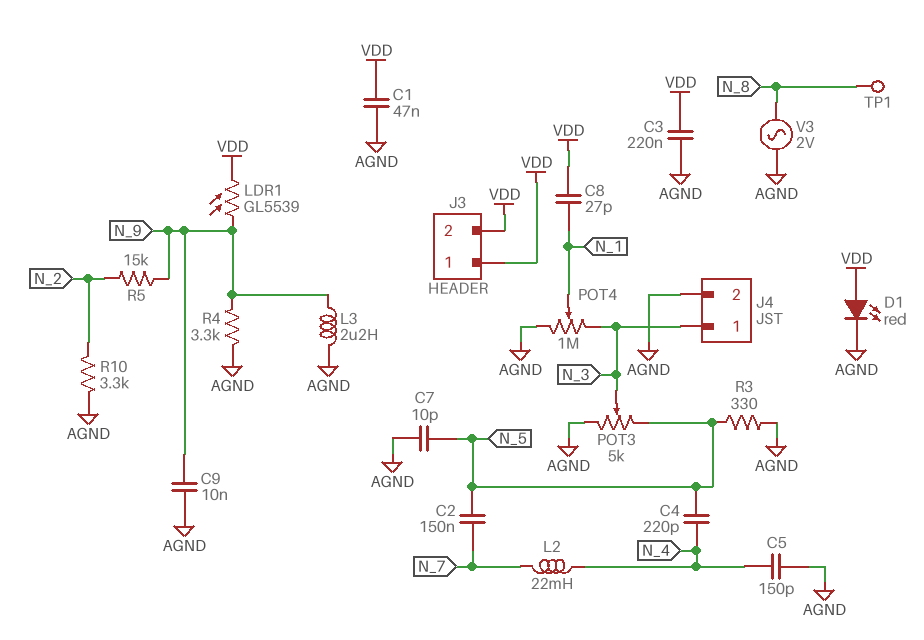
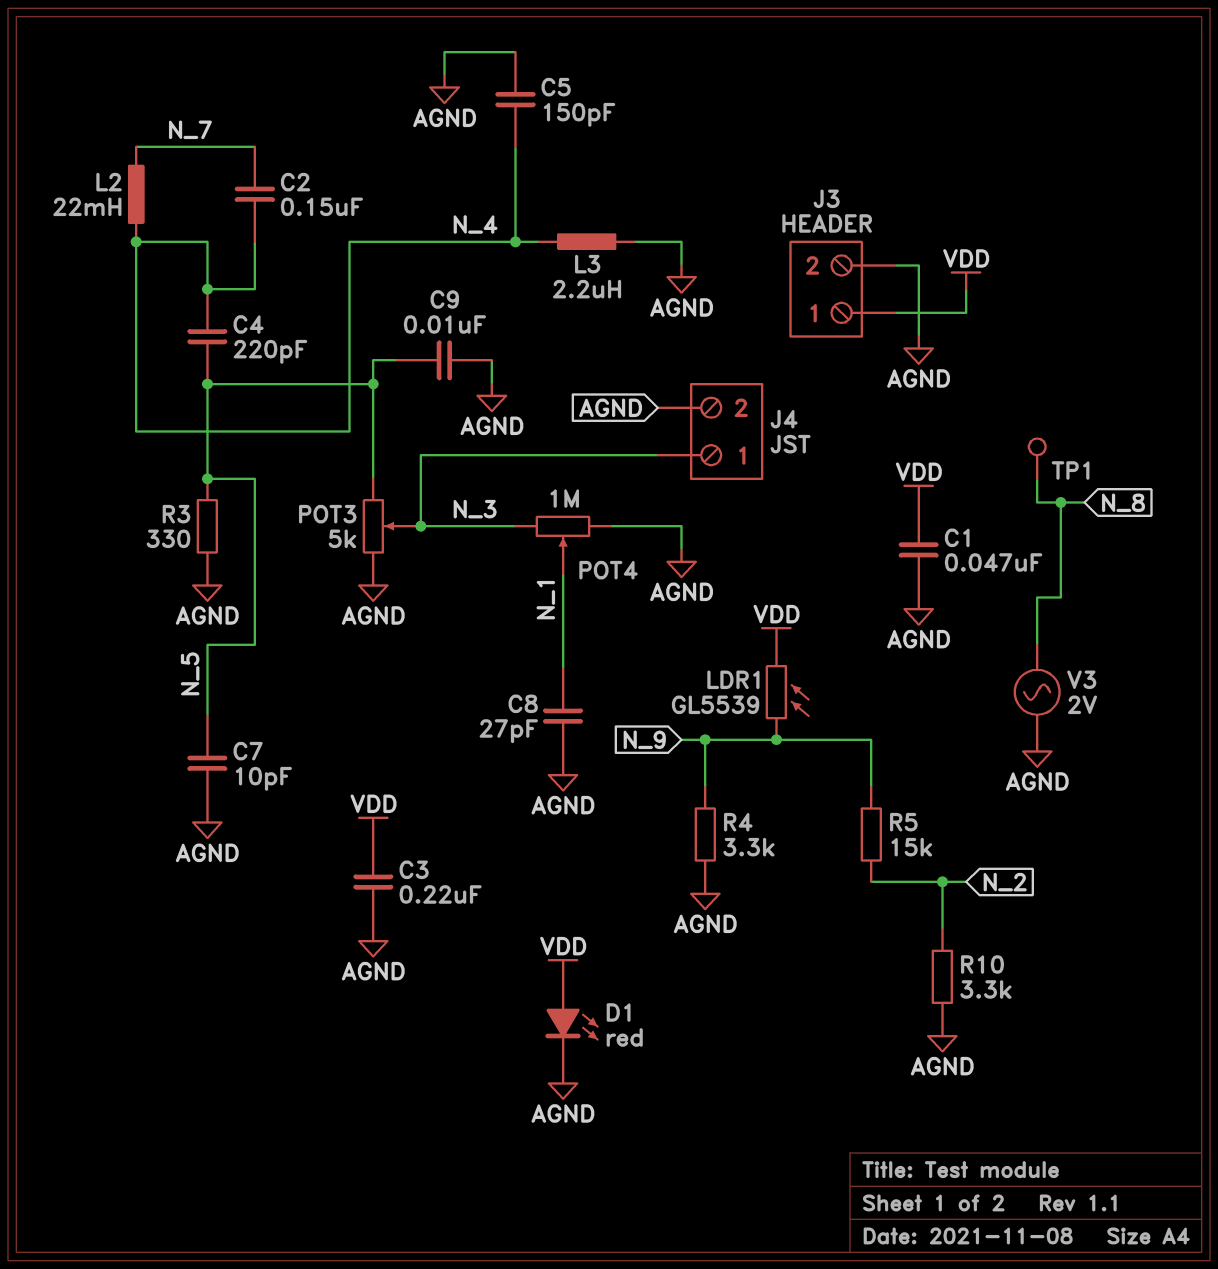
C2: 150nF (N_5, N_7) -> 150nF (N_4, N_7)
C8: 27pF (N_1, VDD) -> 27pF (AGND, N_1)
C9: 10nF (AGND, N_9) -> 10nF (AGND, N_5)
J3 pin 2: VDD -> AGND
L3: 2.2uH (AGND, N_9) -> 2.2uH (AGND, N_4)

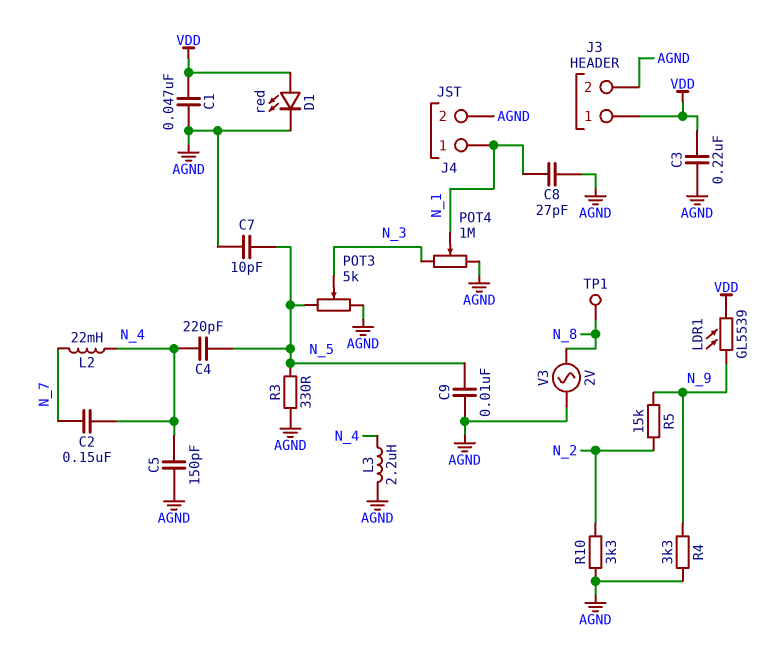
J4 pin 1: N_3 -> N_1

